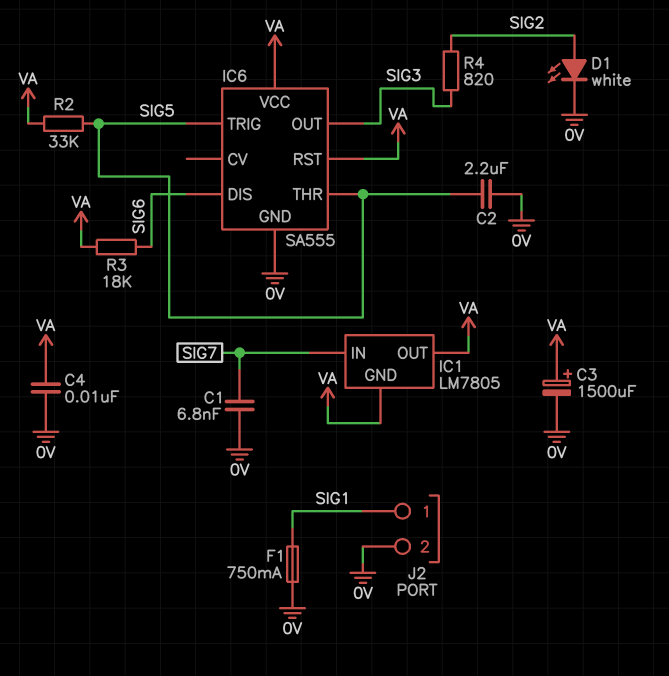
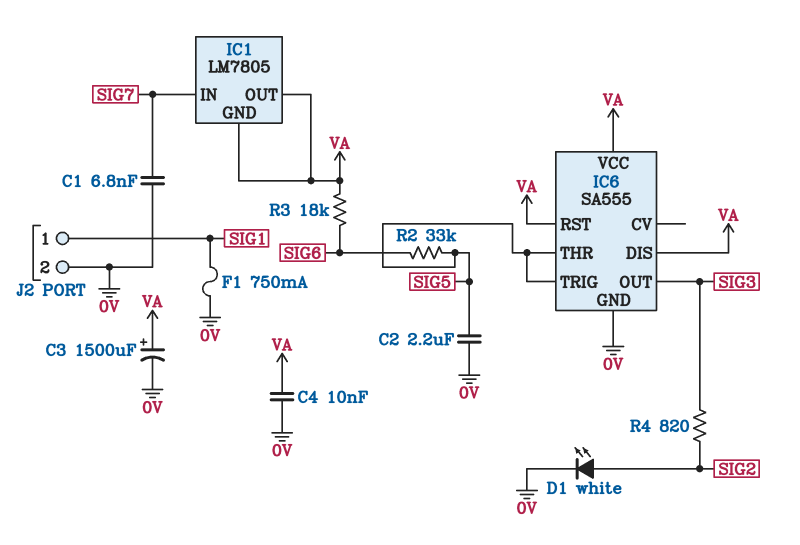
IC6 pin DIS: SIG6 -> VA
R2: 33k (SIG5, VA) -> 33k (SIG5, SIG6)

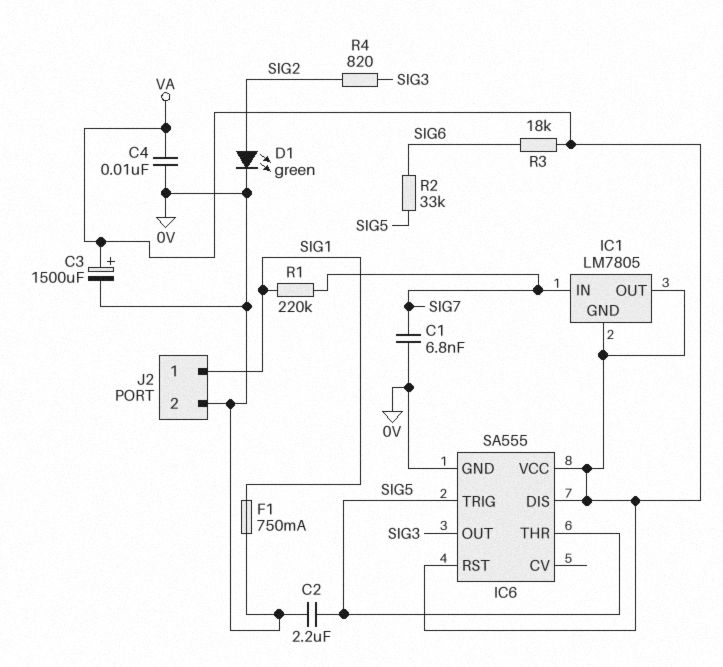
D1: LED white (A SIG2, K 0V) -> LED green (A SIG2, K 0V)
R1: none -> 220k (SIG1, SIG7)

